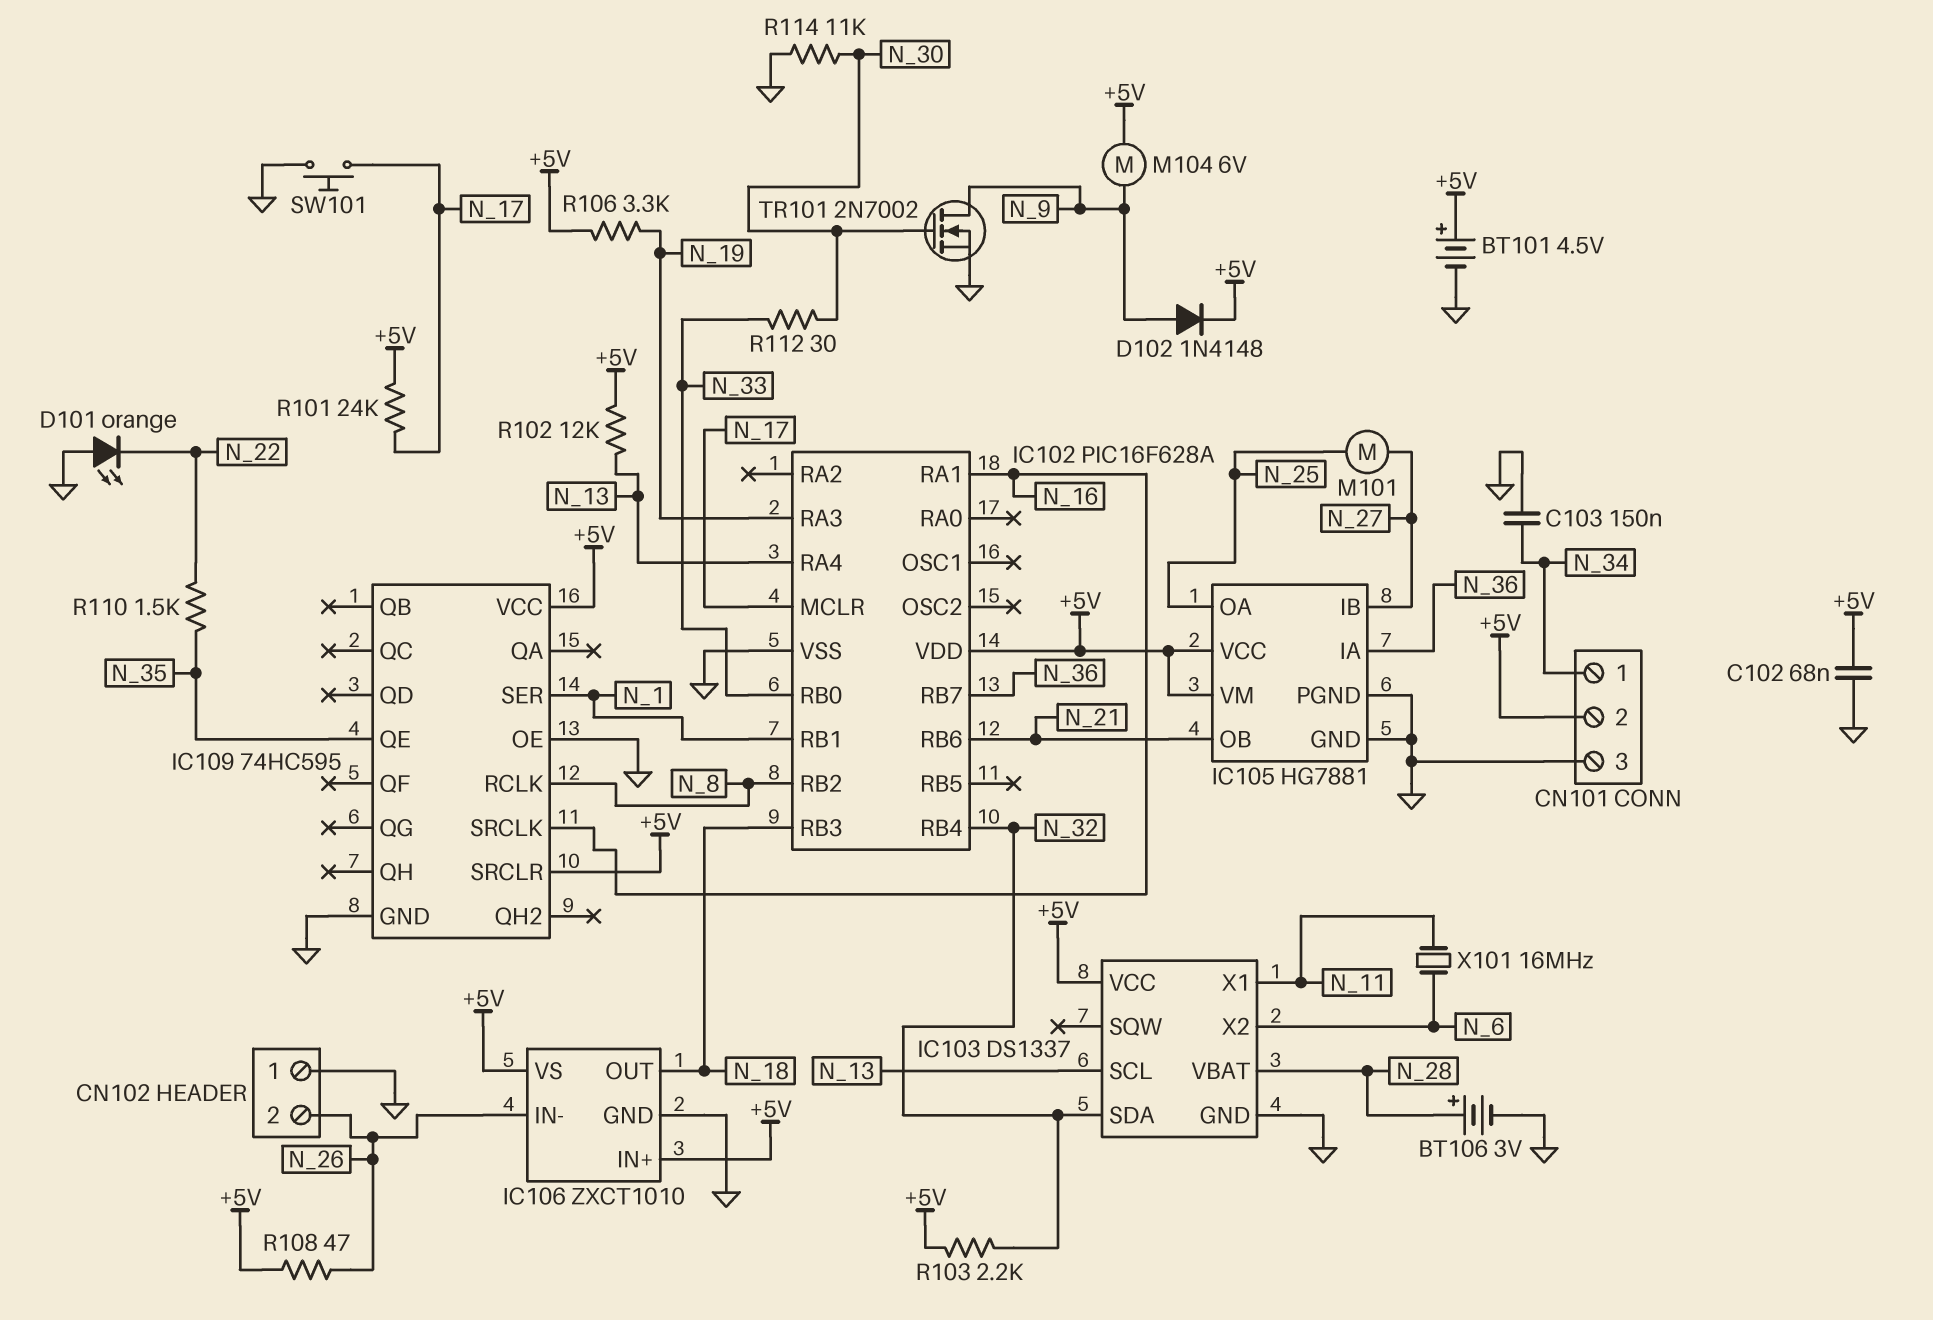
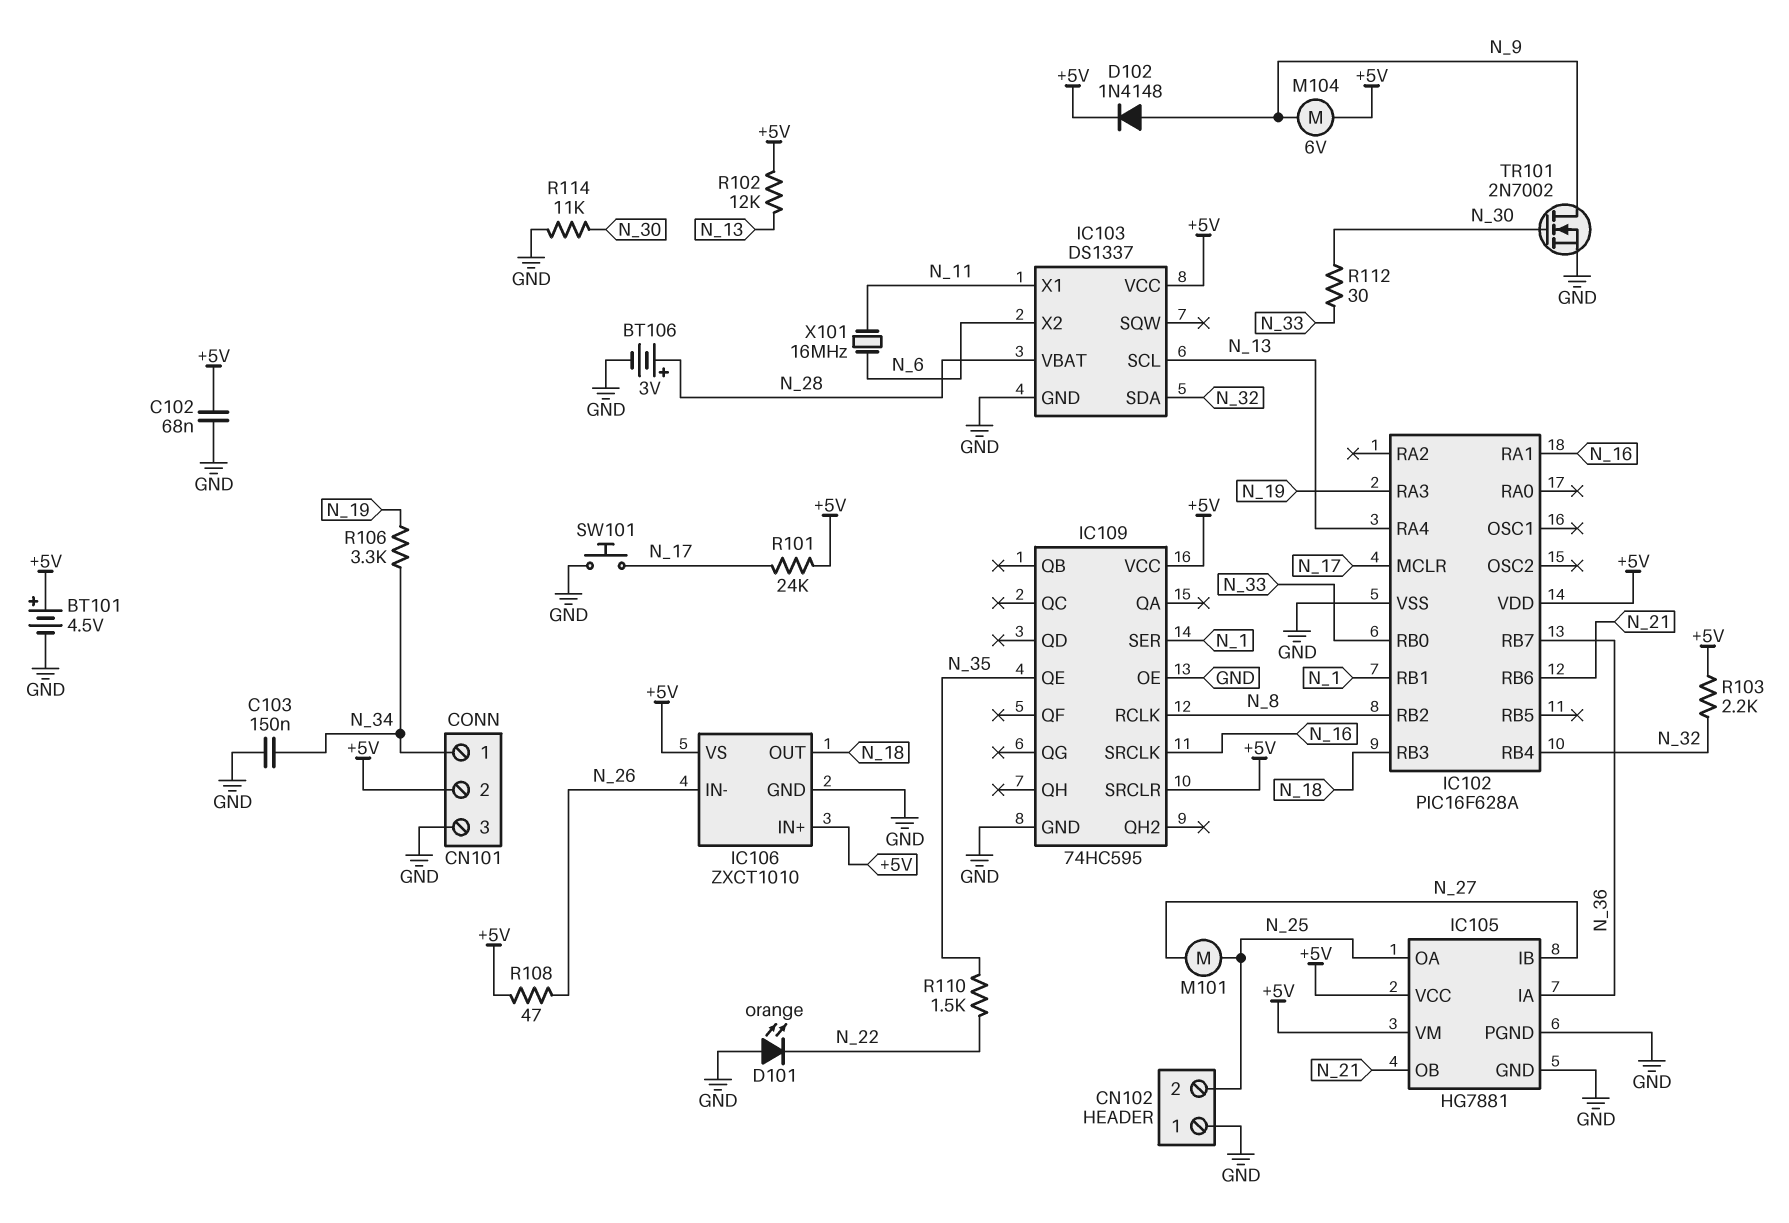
CN102 pin 2: N_26 -> N_25
R106: 3.3k (+5V, N_19) -> 3.3k (N_19, N_34)

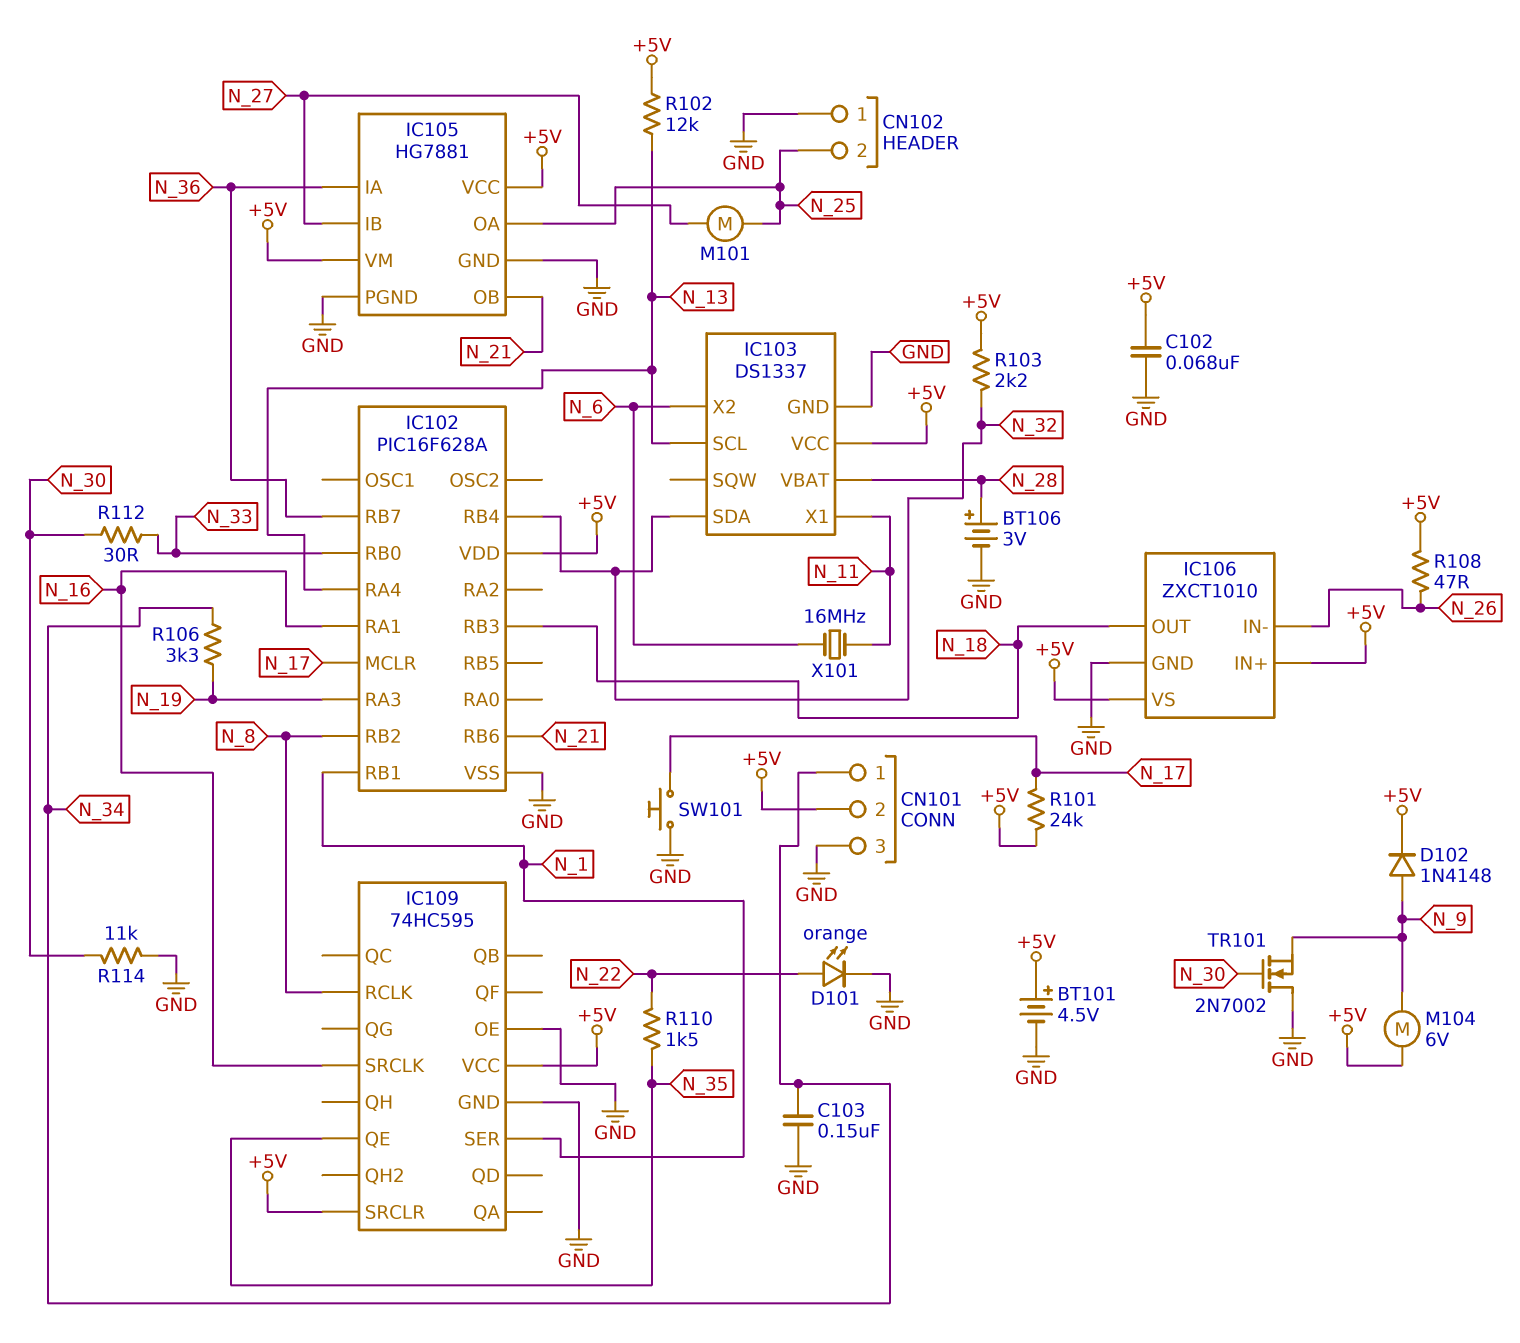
D101: LED orange (A GND, K N_22) -> LED orange (A N_22, K GND)
TR101: NMOS 2N7002 (G N_30, D N_9, S GND) -> NMOS 2N7002 (G N_30, D GND, S N_9)

